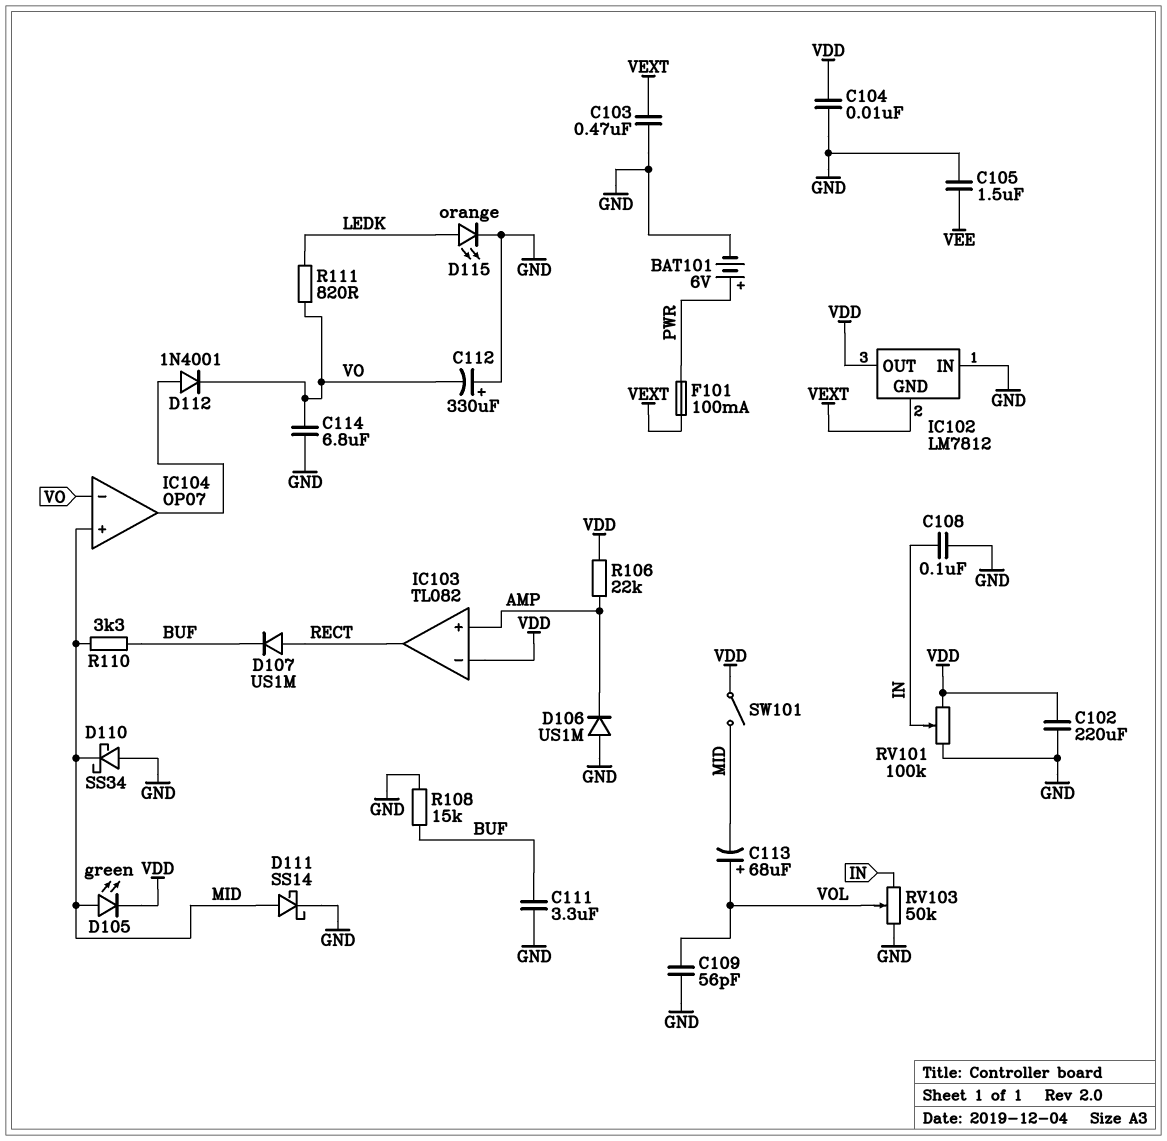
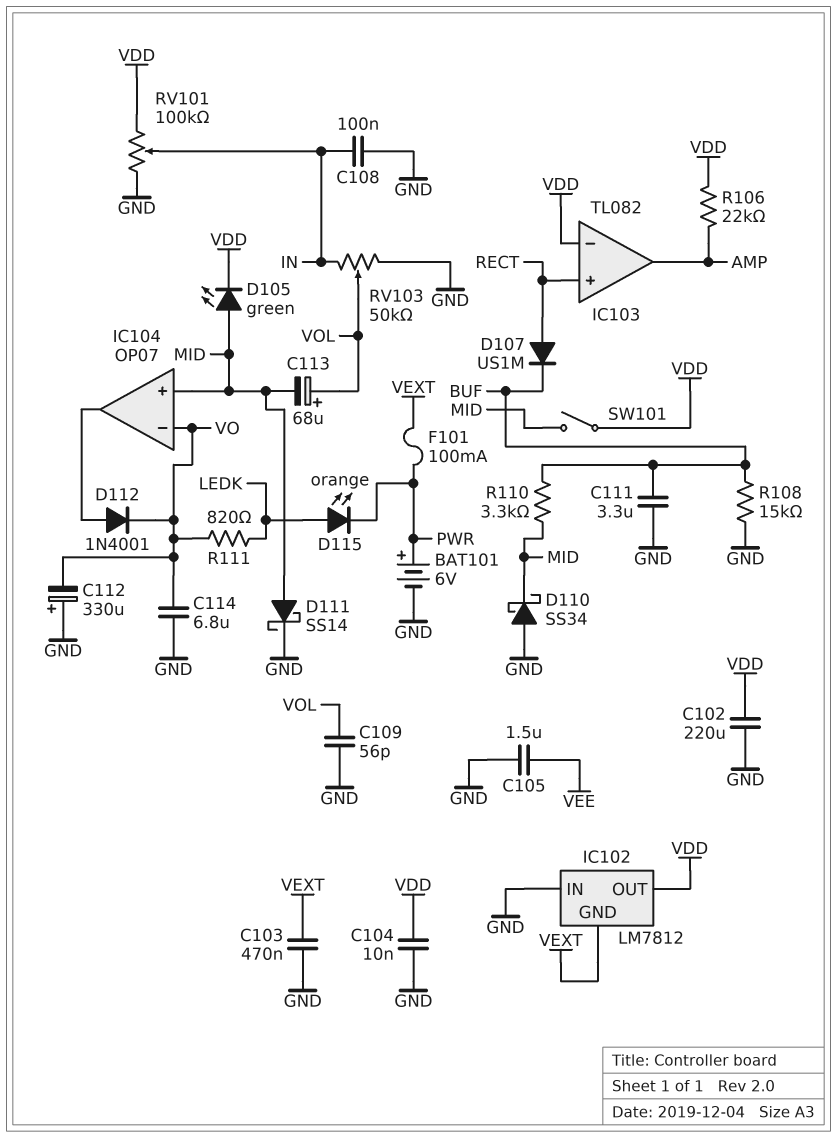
D106: diode US1M (A GND, K AMP) -> none
D115: LED orange (A LEDK, K GND) -> LED orange (A LEDK, K PWR)
IC103 pin in+: AMP -> RECT
IC103 pin out: RECT -> AMP

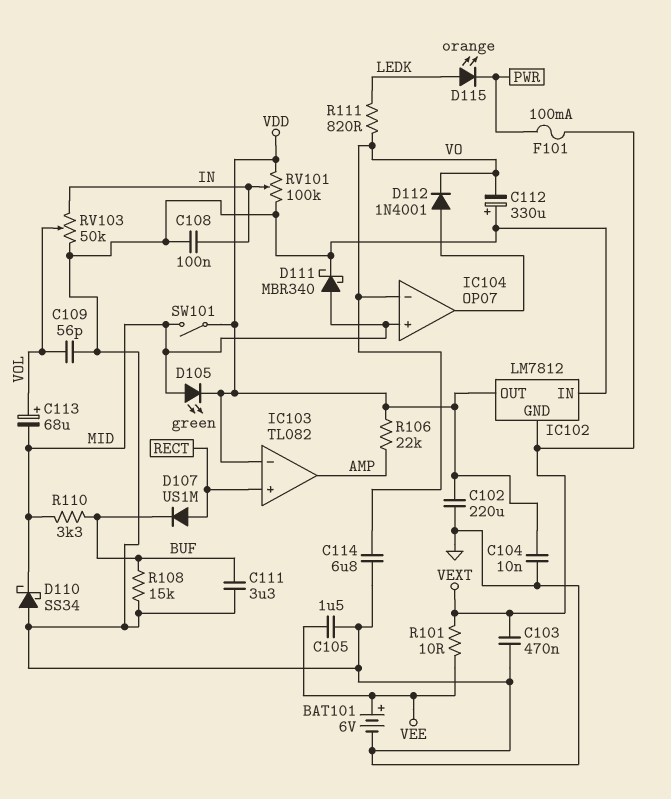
BAT101: 6V (plus PWR, minus GND) -> 6V (plus VEE, minus GND)
D111: schottky SS14 (A MID, K GND) -> schottky MBR340 (A MID, K GND)
R101: none -> 10 (VEE, VEXT)

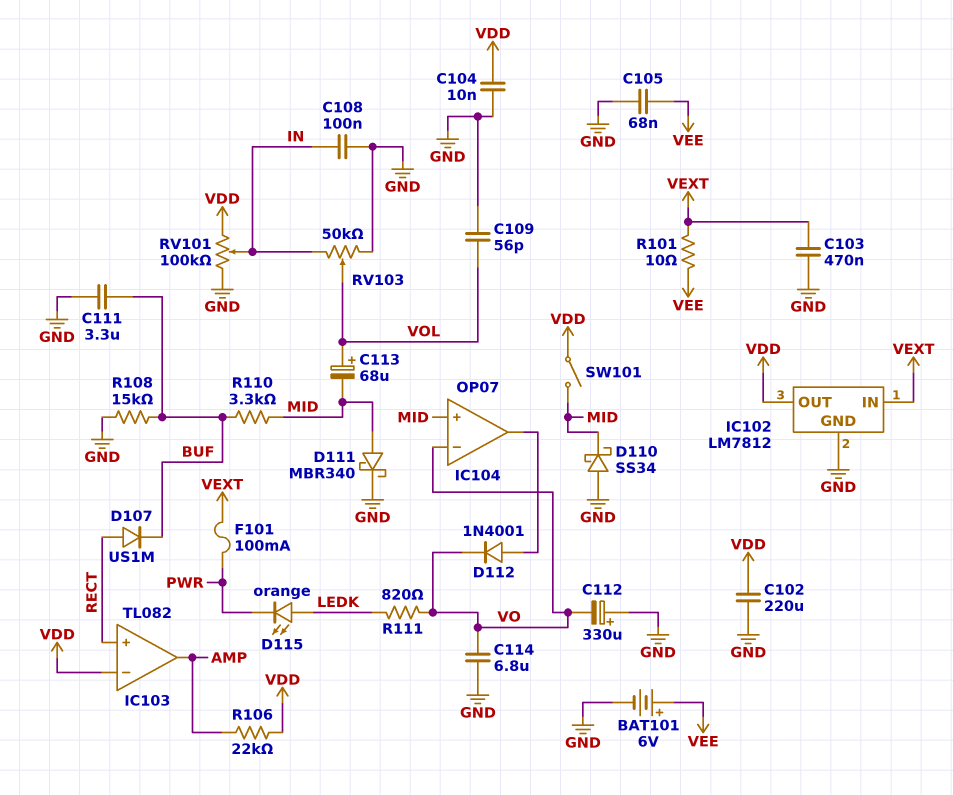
C105: 1.5uF (GND, VEE) -> 68nF (GND, VEE)
D105: LED green (A MID, K VDD) -> none
IC102 pin GND: VEXT -> GND
IC102 pin IN: GND -> VEXT

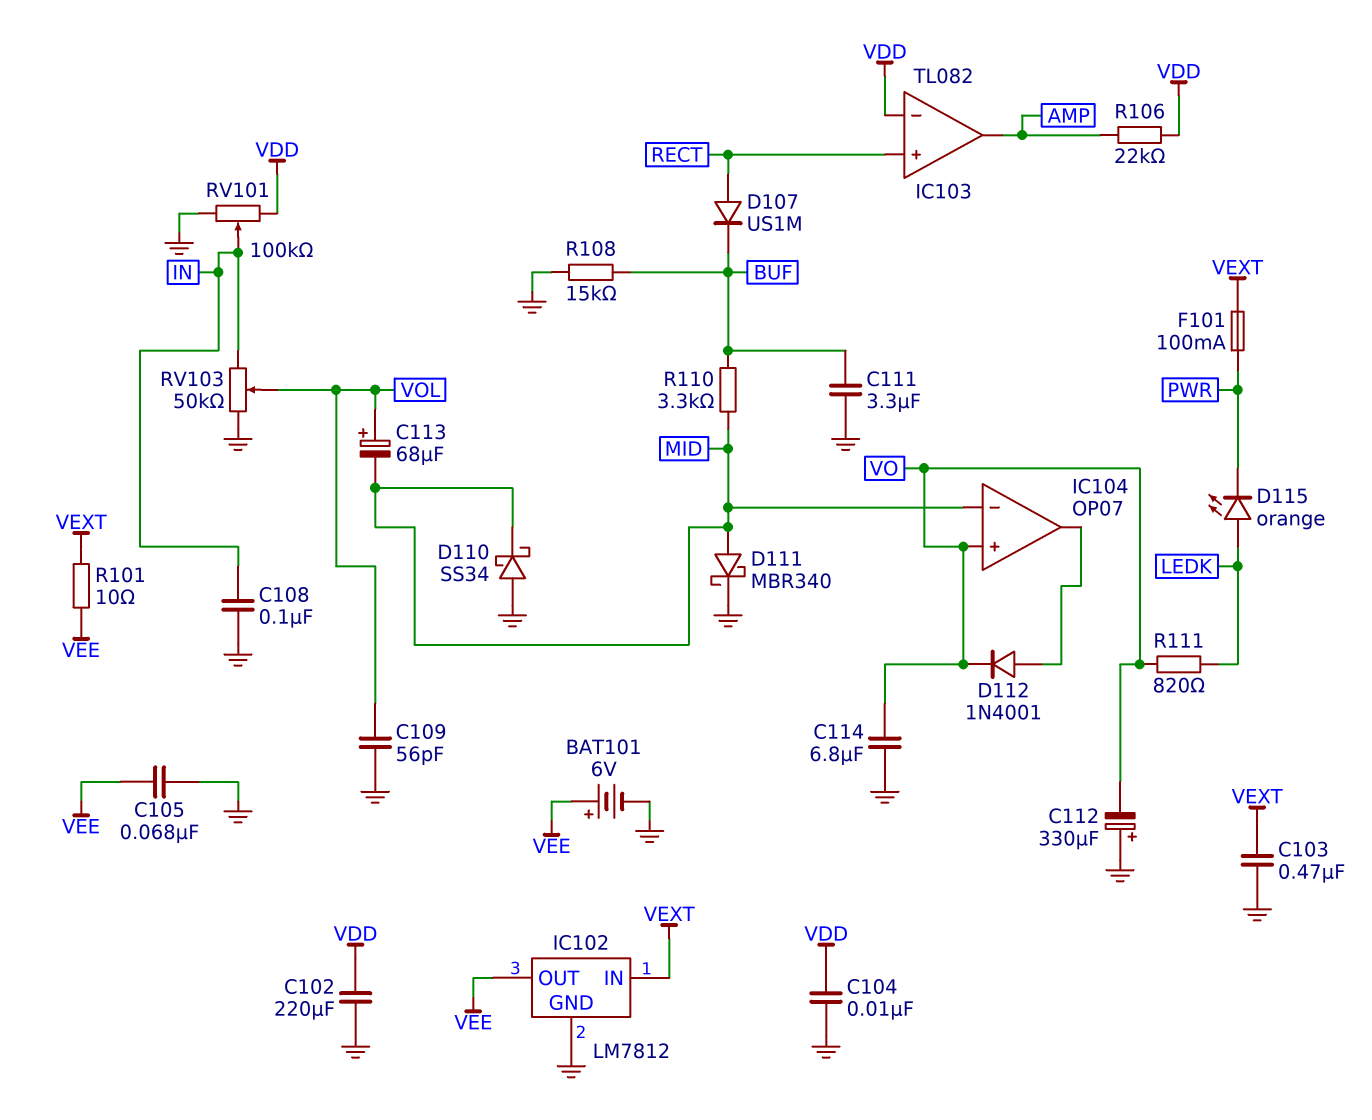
IC102 pin OUT: VDD -> VEE
IC104 pin in+: MID -> VO
IC104 pin in-: VO -> MID
SW101: switch (MID, VDD) -> none

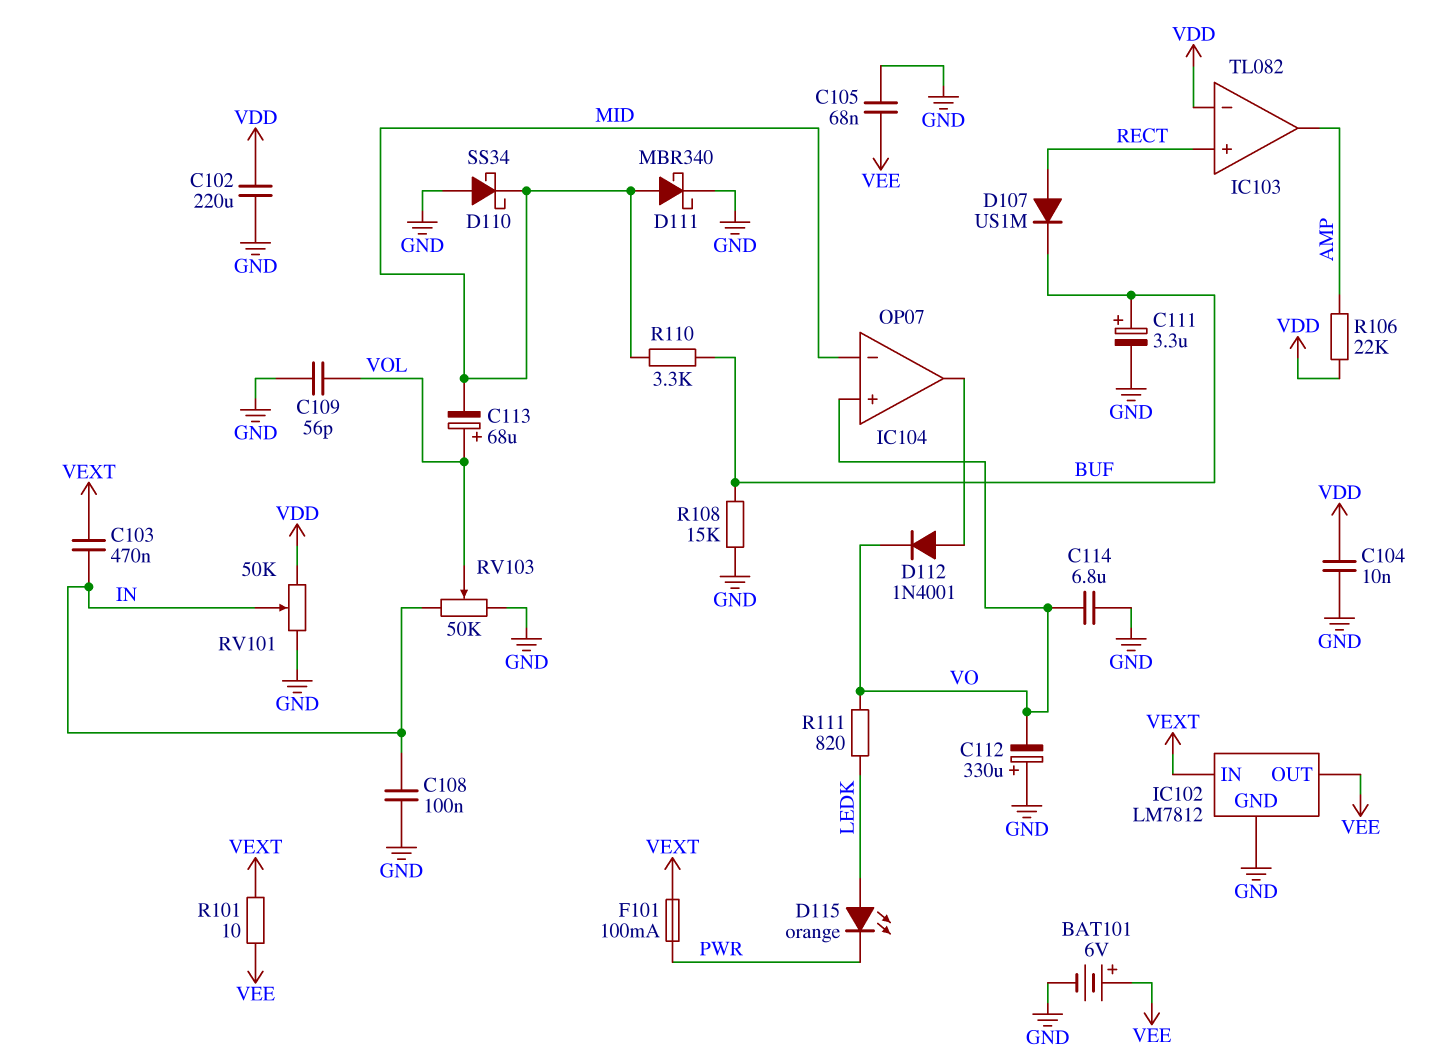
C103: 470nF (GND, VEXT) -> 470nF (IN, VEXT)
C111: 3.3uF (BUF, GND) -> 3.3uF (plus BUF, minus GND)
RV101: 100k (GND, VDD, wiper IN) -> 50k (GND, VDD, wiper IN)

